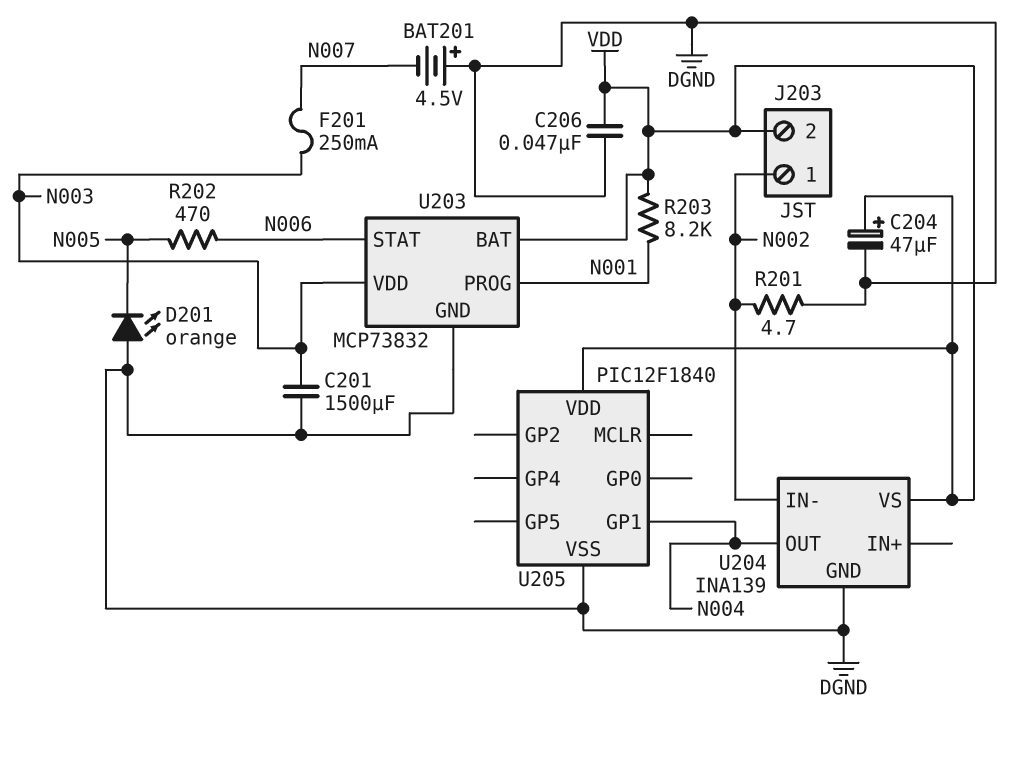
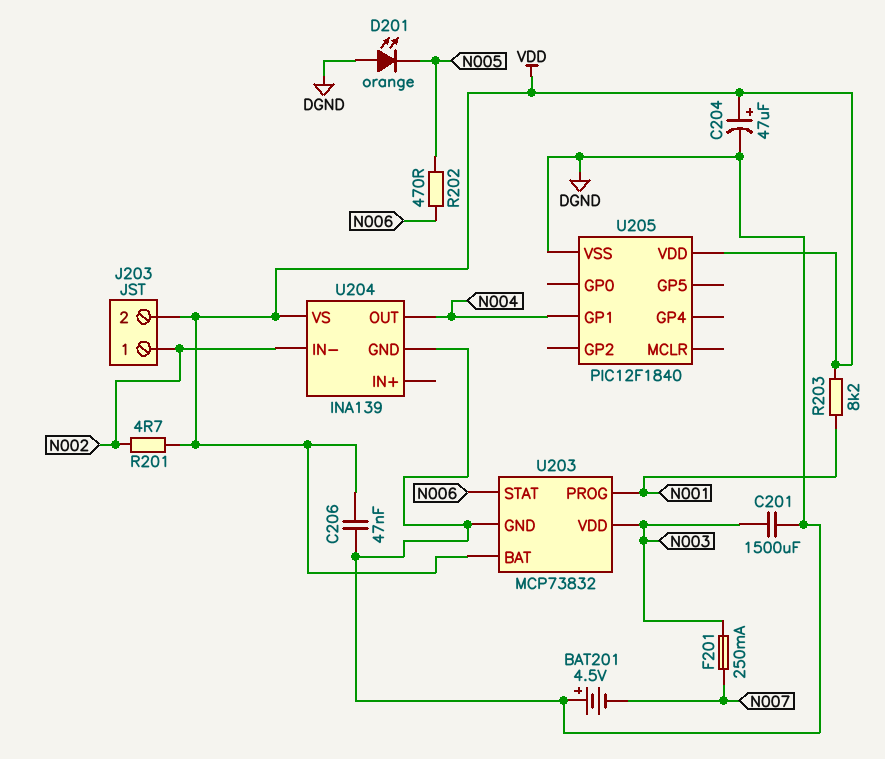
R201: 4.7 (DGND, N002) -> 4.7 (N002, VDD)

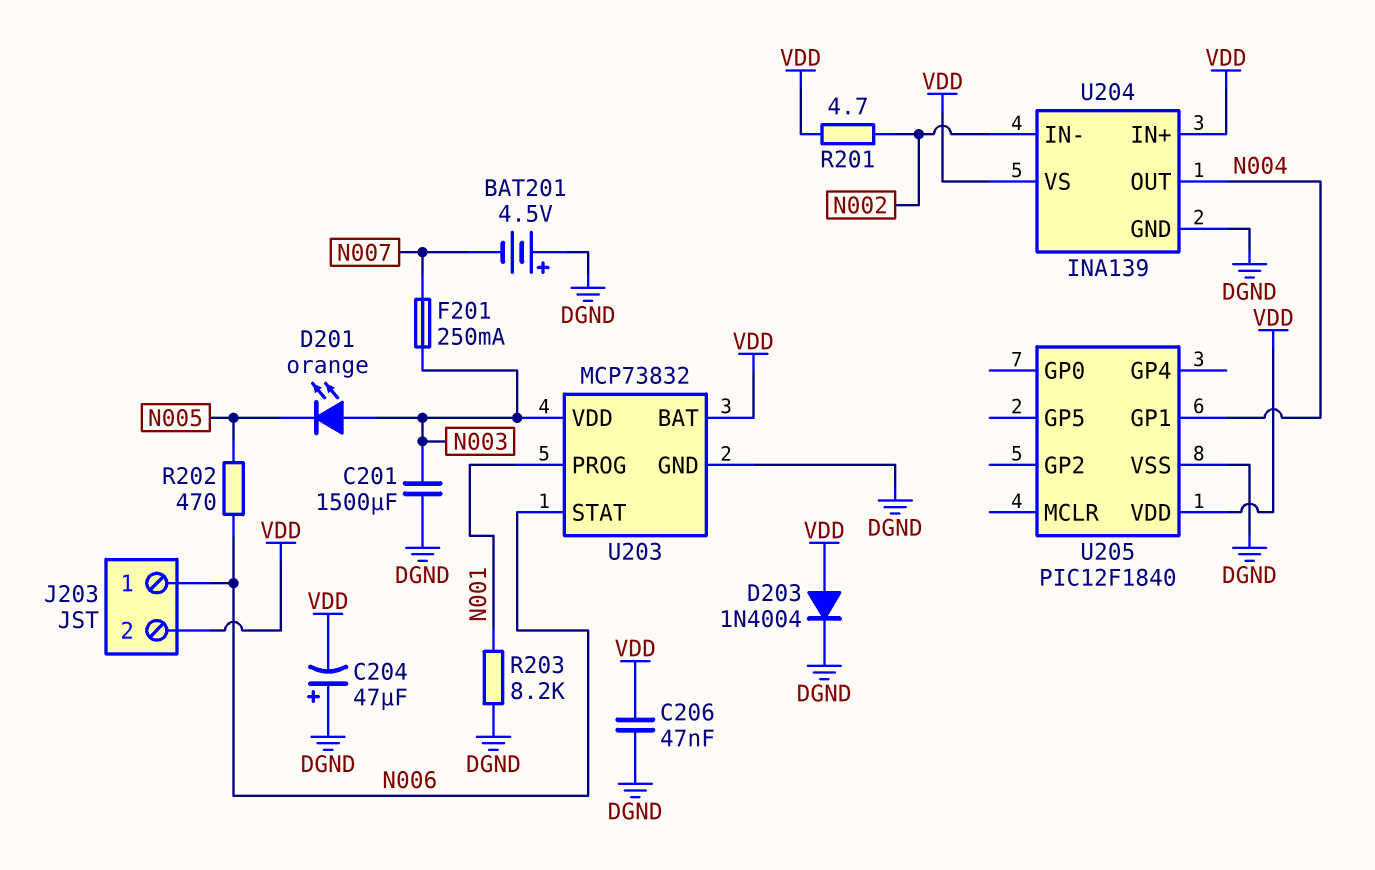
C204: 47uF (plus VDD, minus DGND) -> 47uF (plus DGND, minus VDD)
D201: LED orange (A DGND, K N005) -> LED orange (A N003, K N005)
D203: none -> diode 1N4004 (A VDD, K DGND)
J203 pin 1: N002 -> N006
R203: 8.2k (N001, VDD) -> 8.2k (DGND, N001)
U204 pin IN+: none -> VDD

